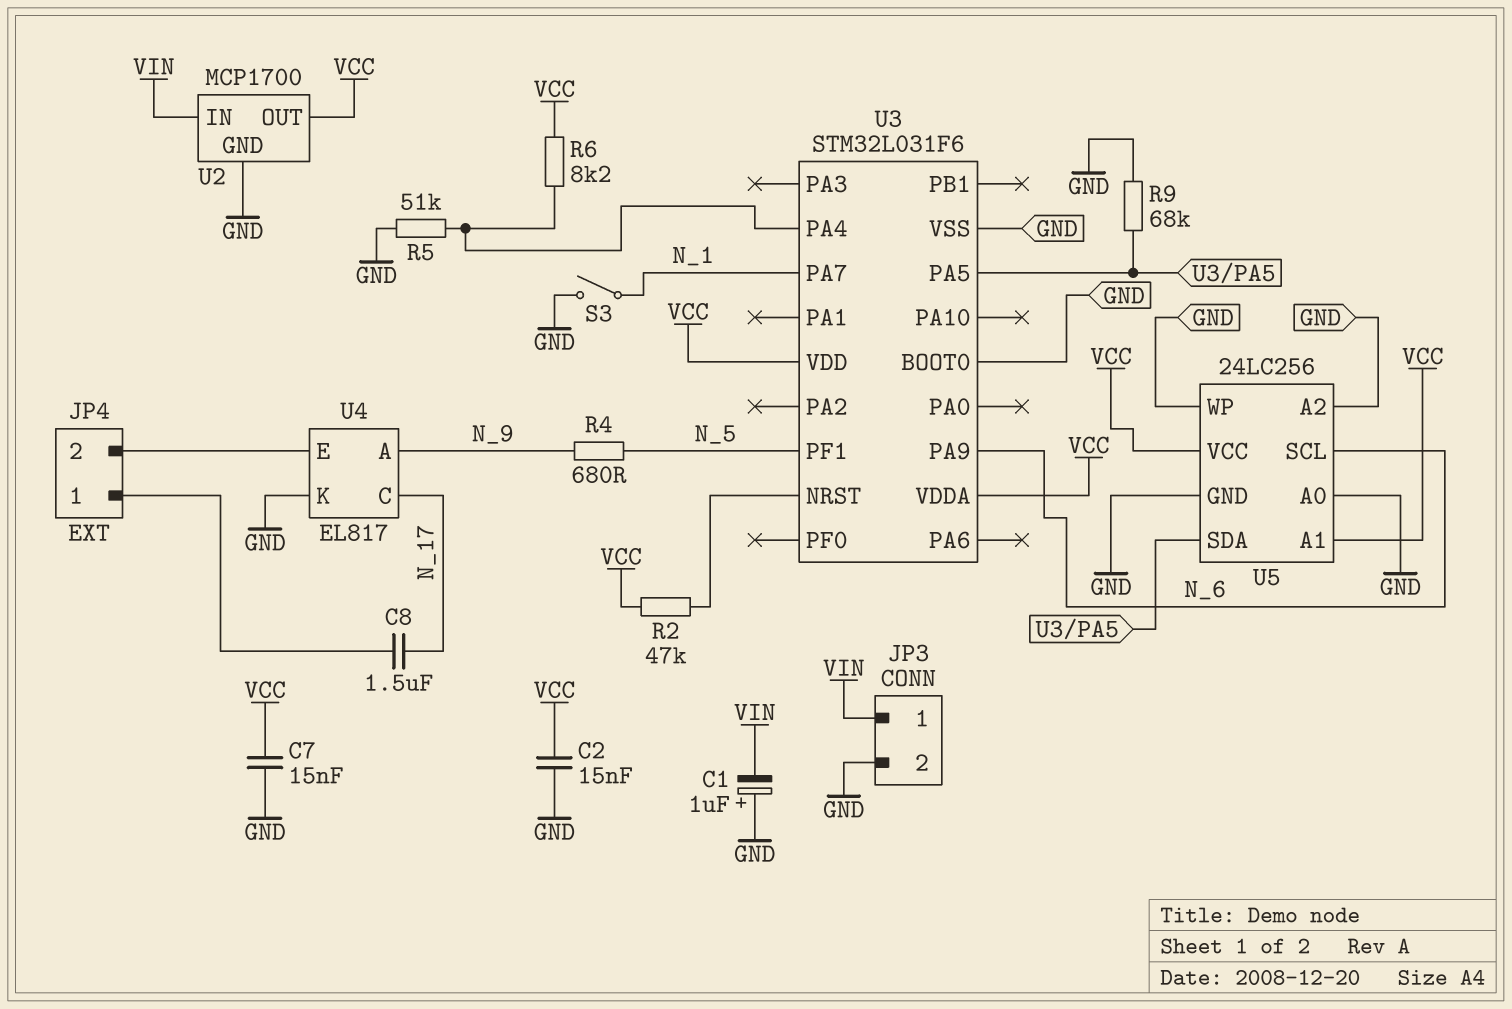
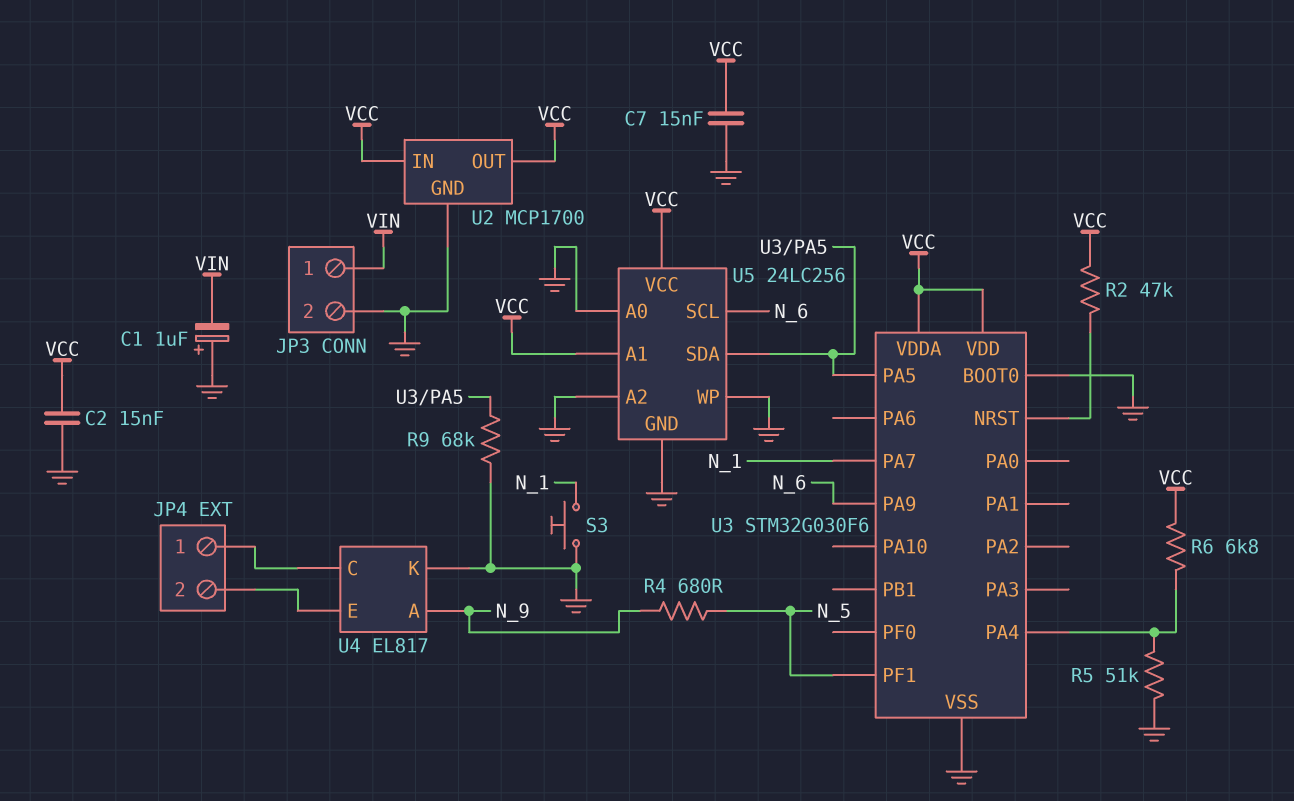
C8: 1.5uF (JP4/1, N_17) -> none
R6: 8.2k (U3/PA4, VCC) -> 6.8k (U3/PA4, VCC)
S3: switch (GND, N_1) -> button (GND, N_1)
U2 pin IN: VIN -> VCC
U3: STM32L031F6 -> STM32G030F6
U4 pin C: N_17 -> JP4/1

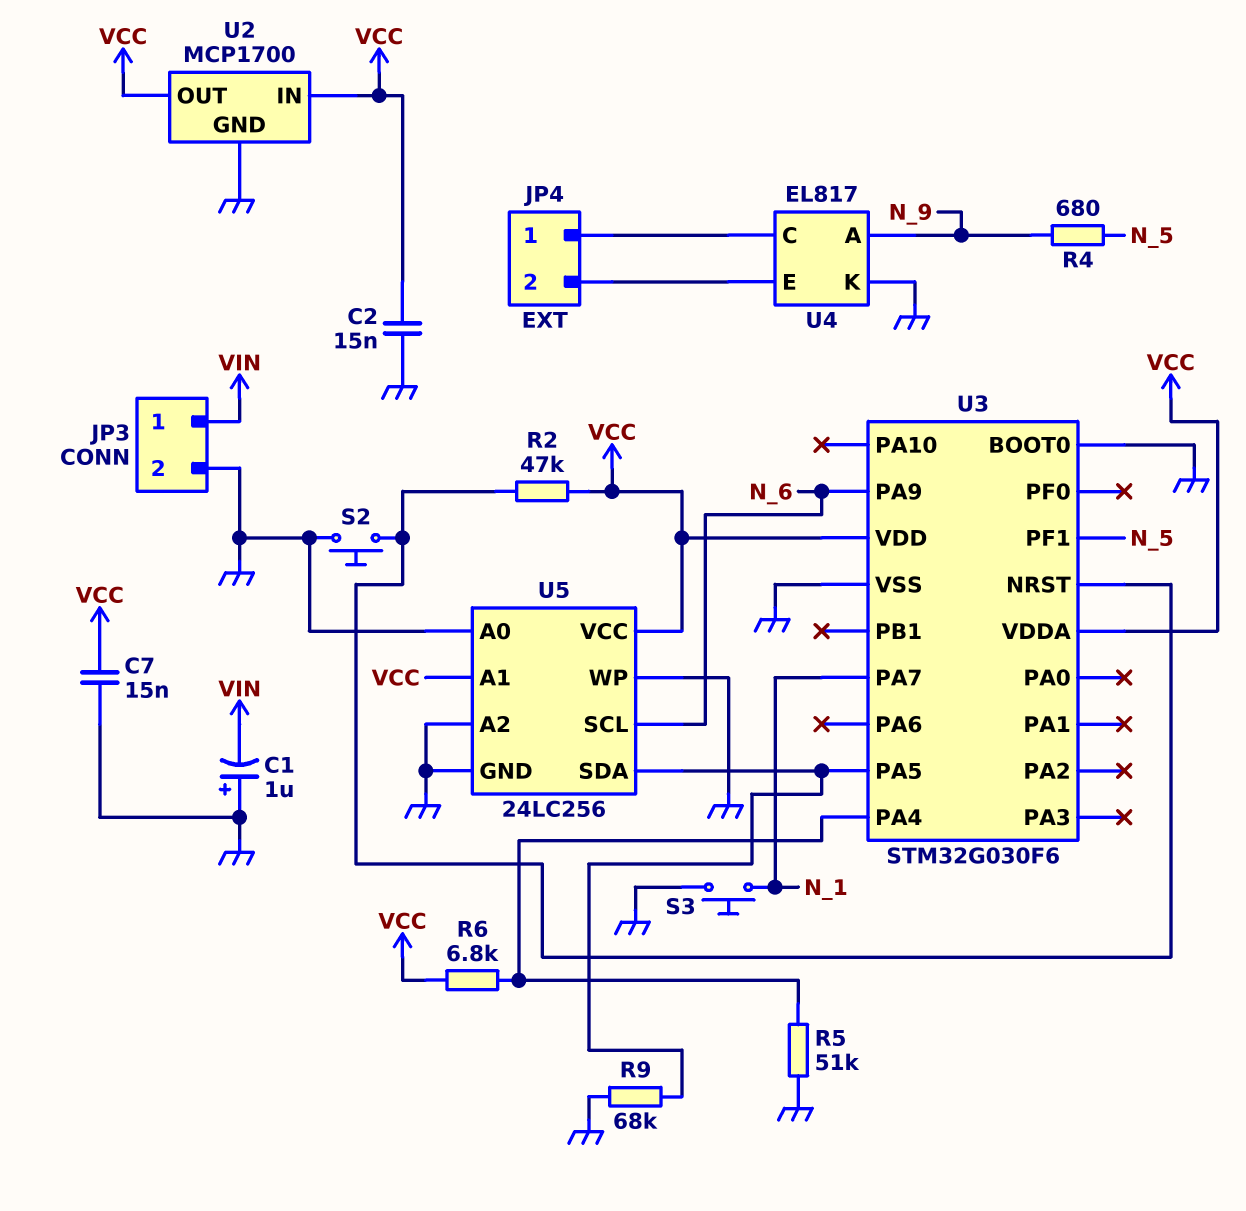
S2: none -> button (GND, U3/NRST)

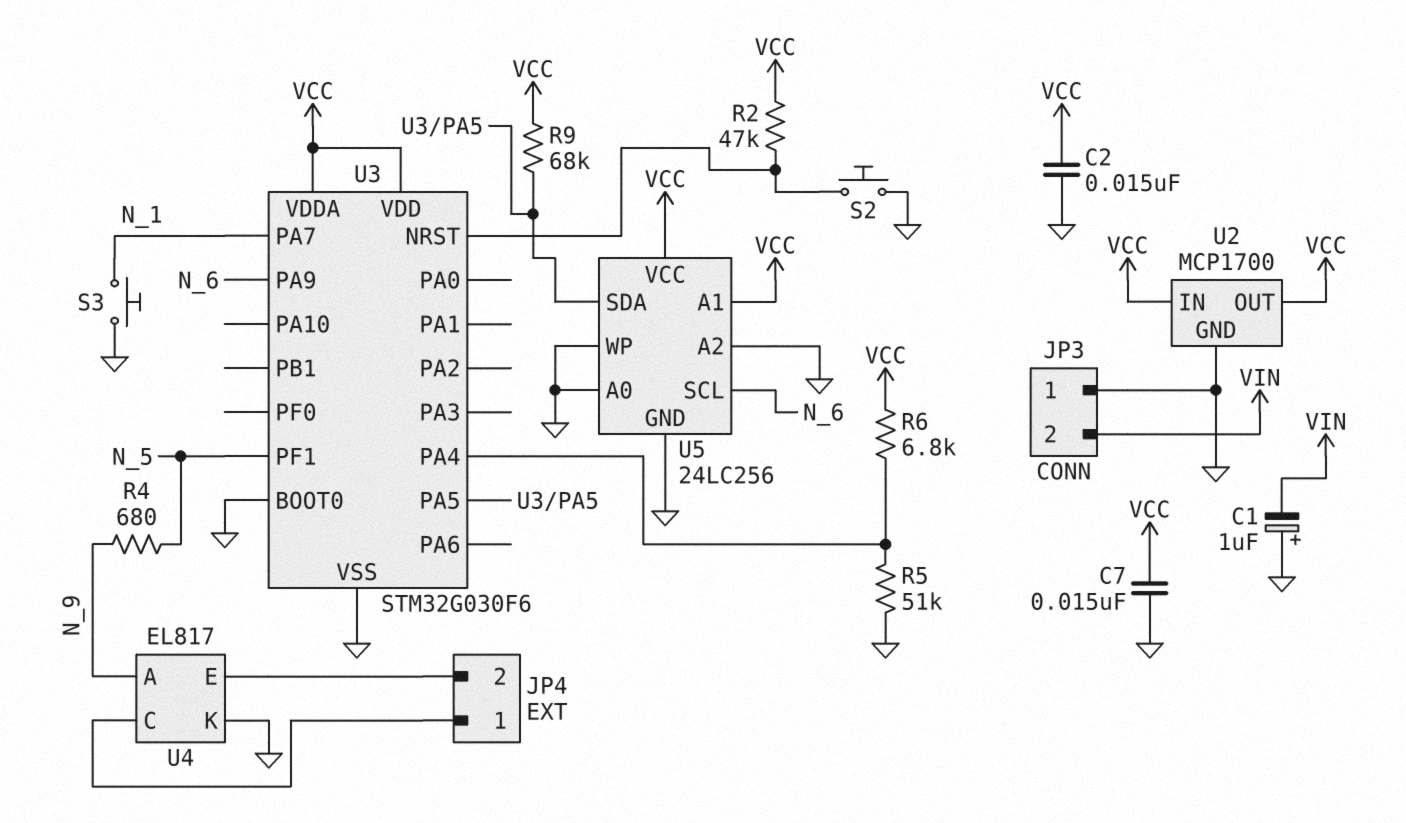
JP3 pin 1: VIN -> GND
JP3 pin 2: GND -> VIN
R9: 68k (GND, U3/PA5) -> 68k (U3/PA5, VCC)

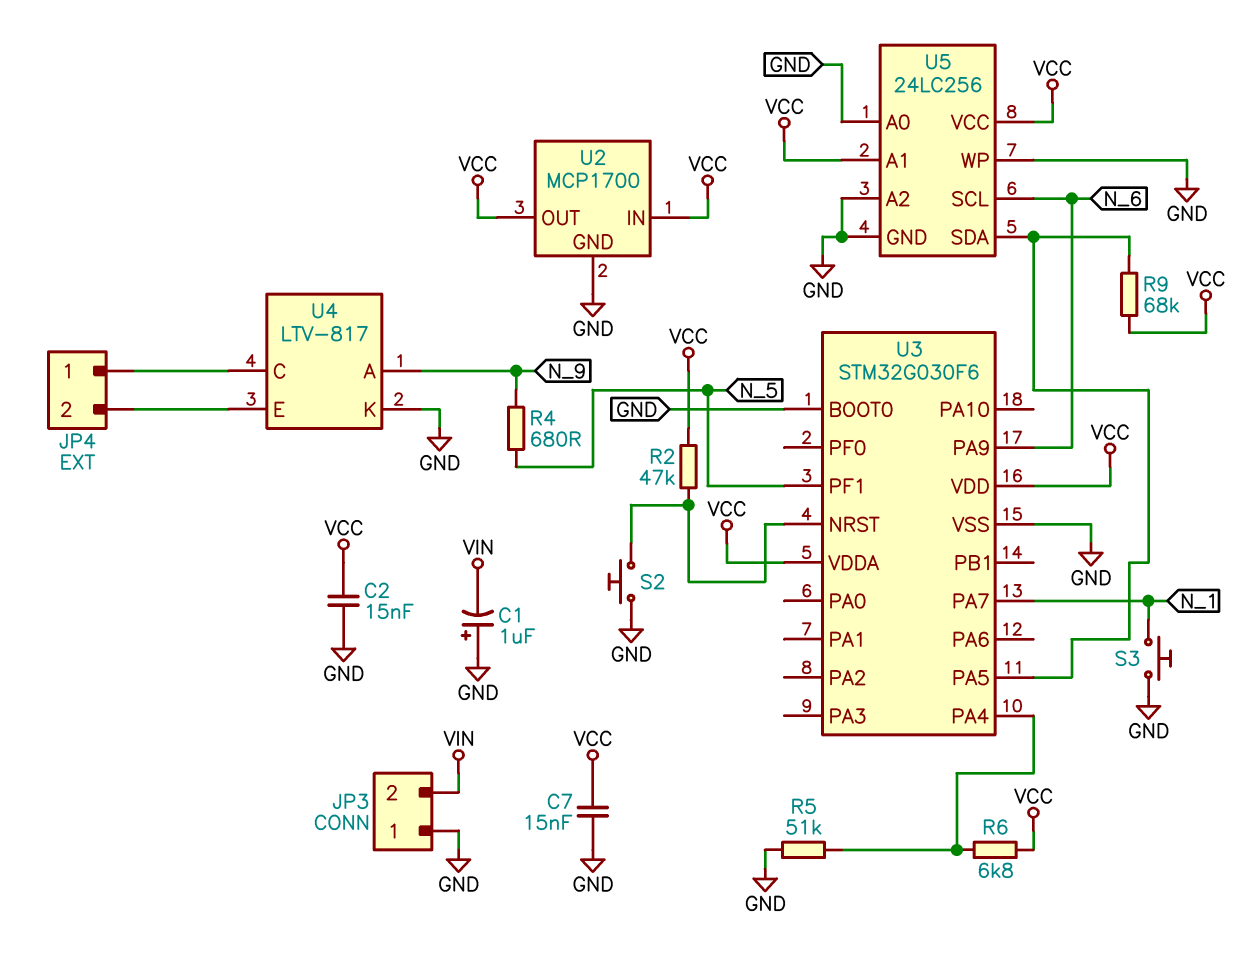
U4: EL817 -> LTV-817

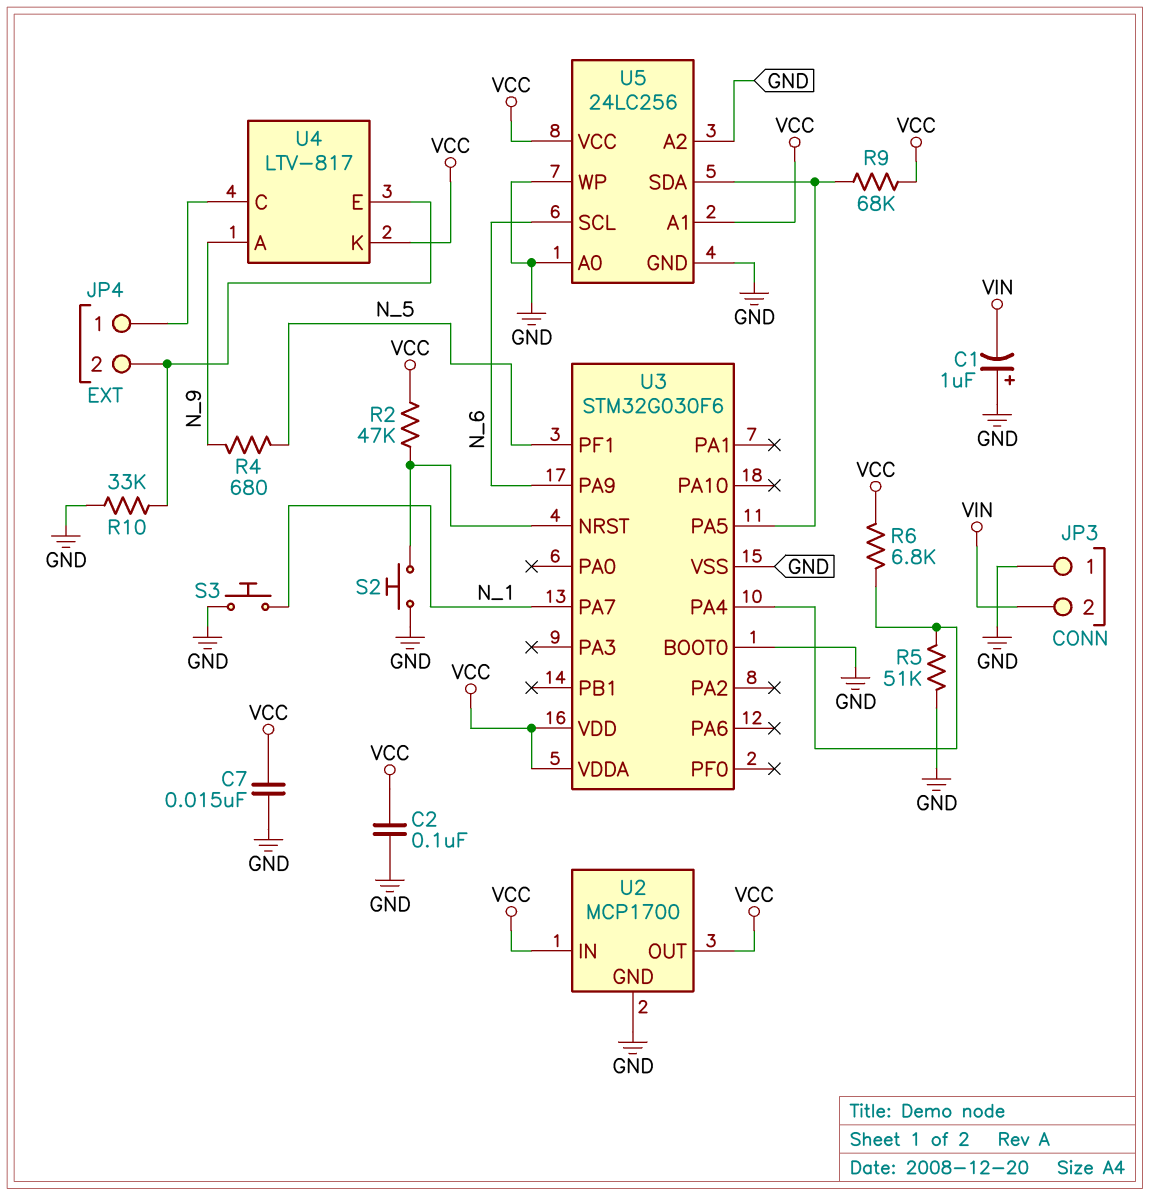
C2: 15nF (GND, VCC) -> 100nF (GND, VCC)
R10: none -> 33k (GND, JP4/2)
U4 pin K: GND -> VCC

